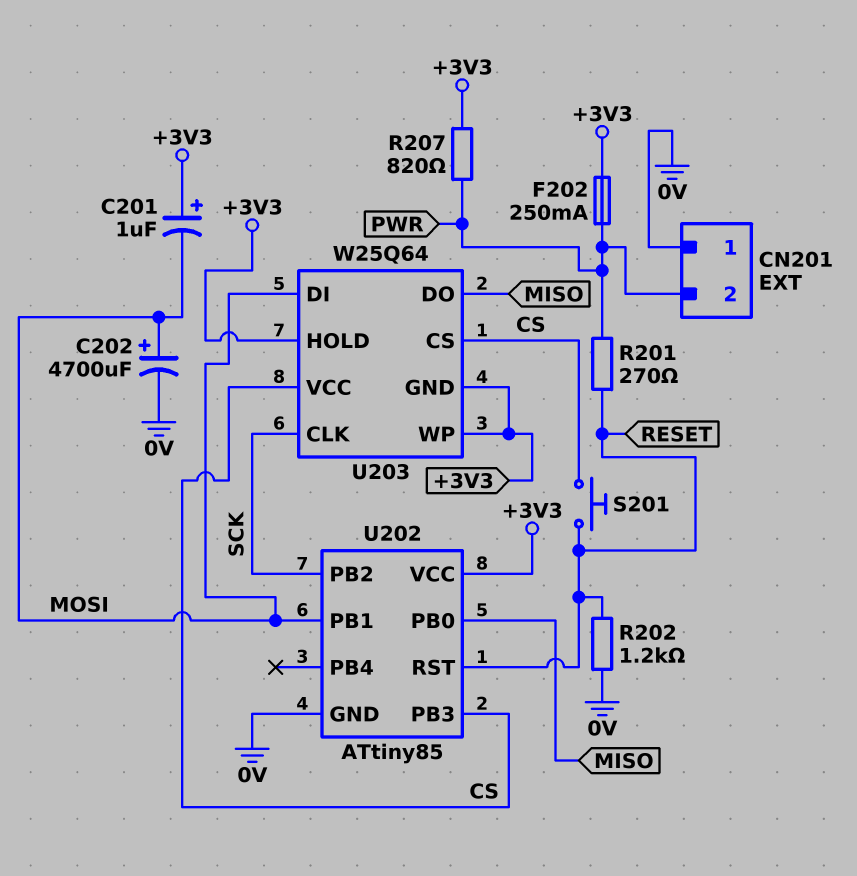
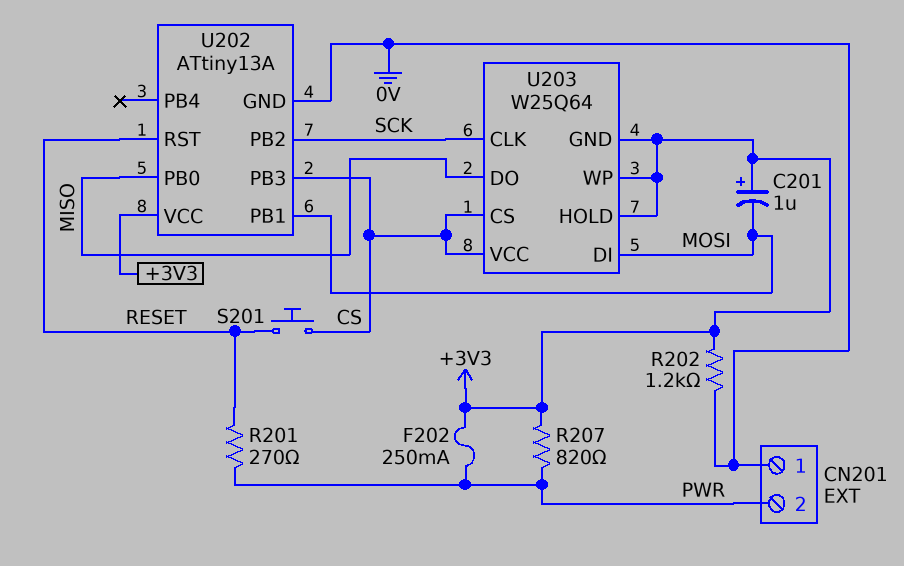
C202: 4700uF (plus MOSI, minus 0V) -> none
R202: 1.2k (0V, RESET) -> 1.2k (+3V3, 0V)
U202: ATtiny85 -> ATtiny13A

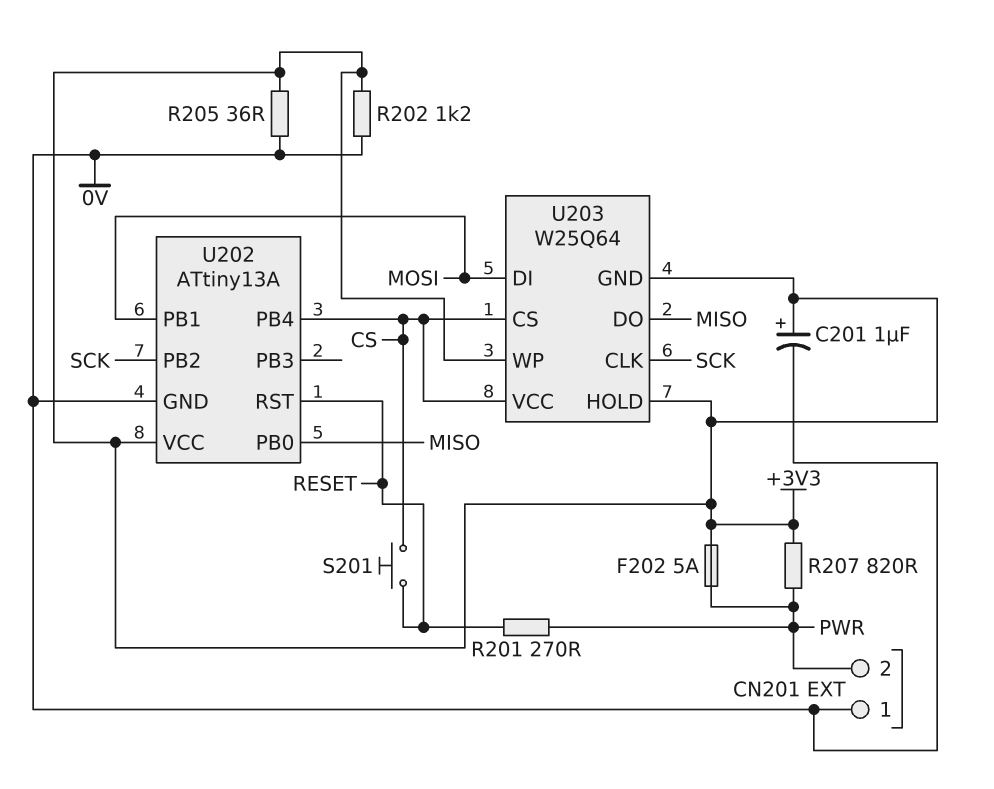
C201: 1uF (plus +3V3, minus MOSI) -> 1uF (plus +3V3, minus 0V)
F202: 250mA (+3V3, PWR) -> 5A (+3V3, PWR)
R205: none -> 36 (+3V3, 0V)
U202 pin PB3: CS -> none
U202 pin PB4: none -> CS

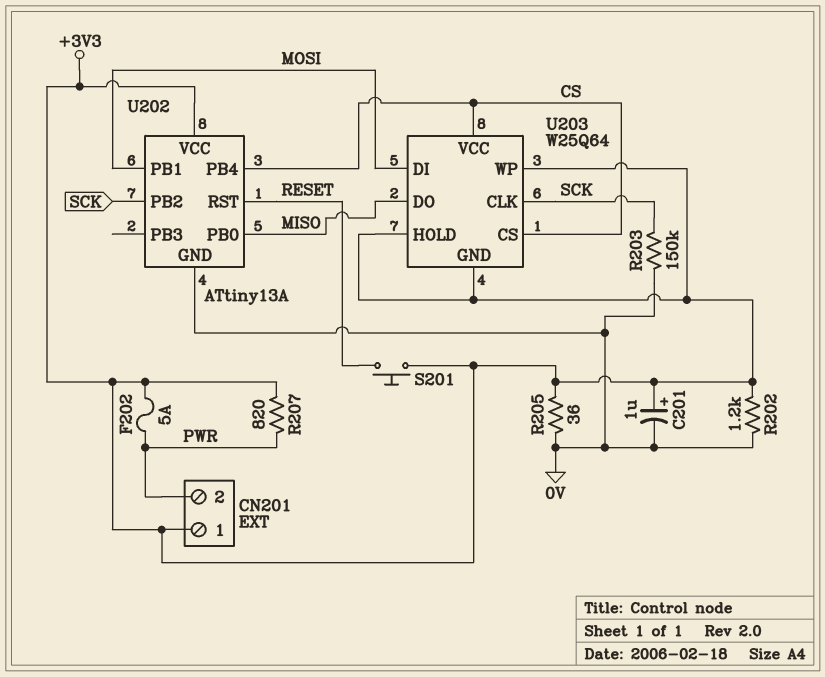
CN201 pin 1: 0V -> +3V3
R201: 270 (PWR, RESET) -> none
R203: none -> 150k (0V, SCK)
S201: button (CS, RESET) -> button (+3V3, RESET)

